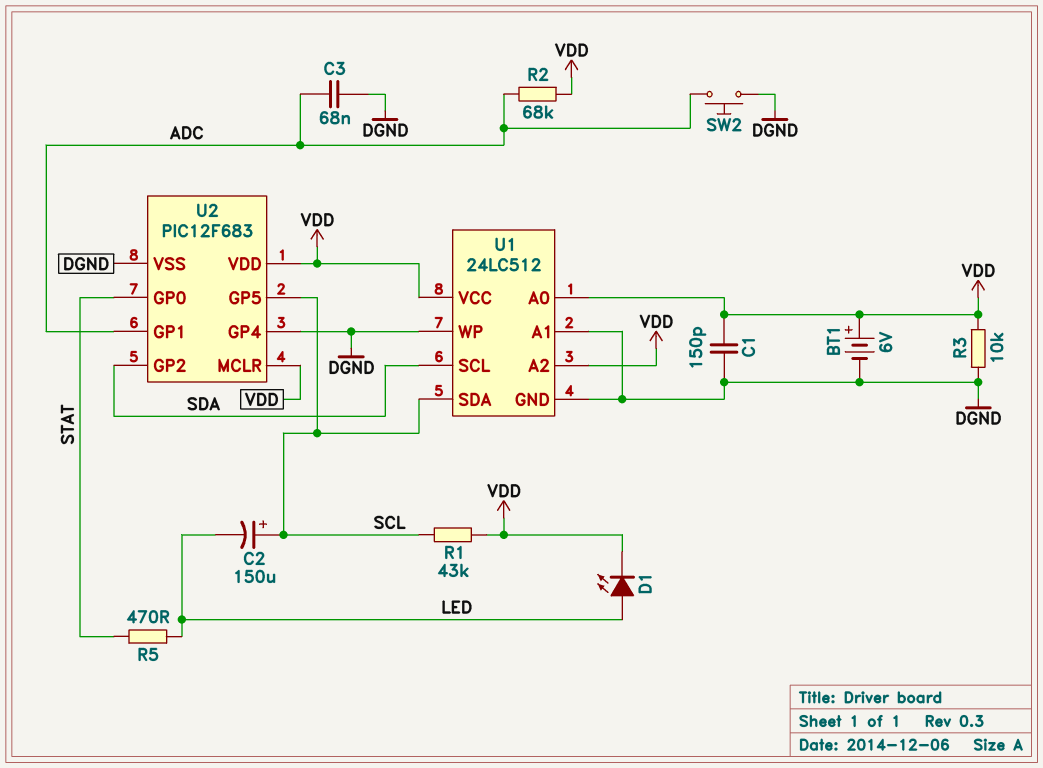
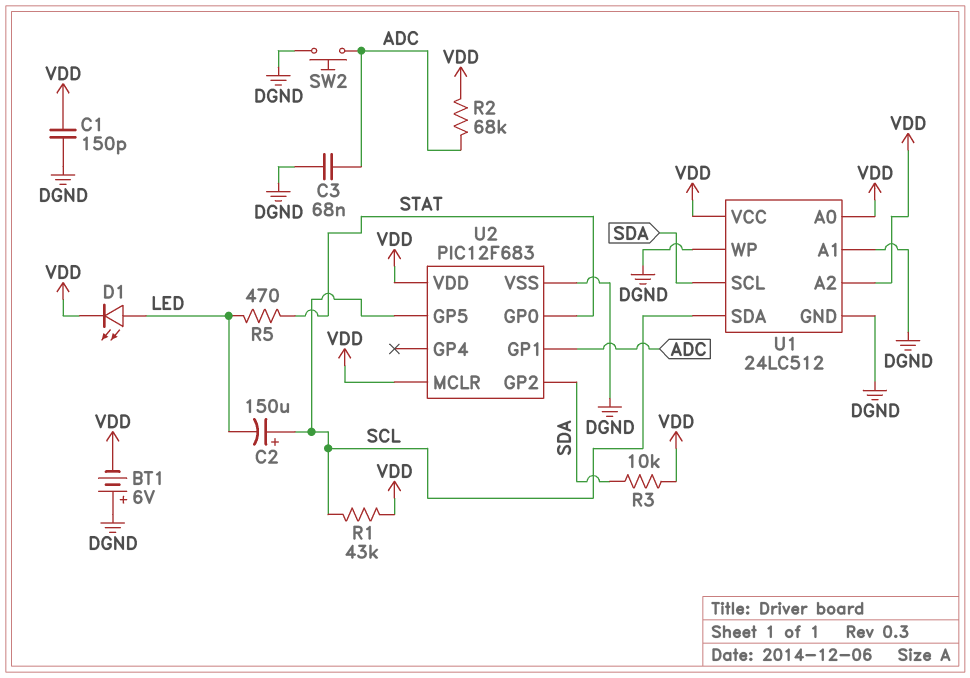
BT1: 6V (plus VDD, minus DGND) -> 6V (plus DGND, minus VDD)
R3: 10k (DGND, VDD) -> 10k (SDA, VDD)
U2 pin GP4: DGND -> none

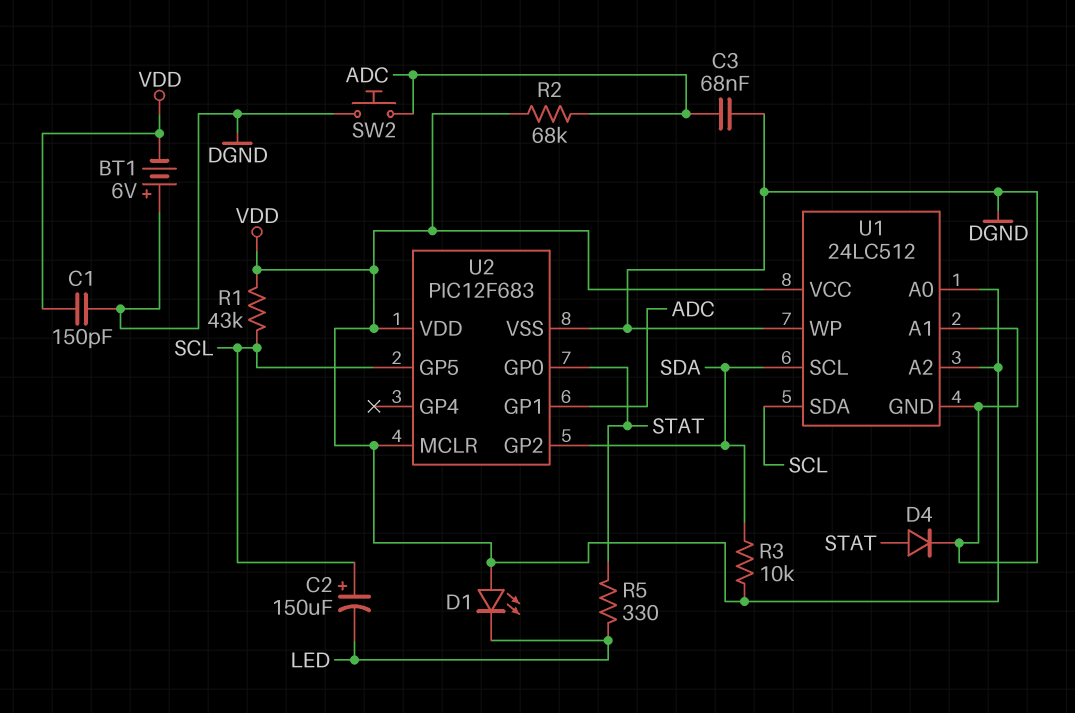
D1: LED (A LED, K VDD) -> LED (A VDD, K LED)
D4: none -> diode (A STAT, K DGND)
R5: 470 (LED, STAT) -> 330 (LED, STAT)

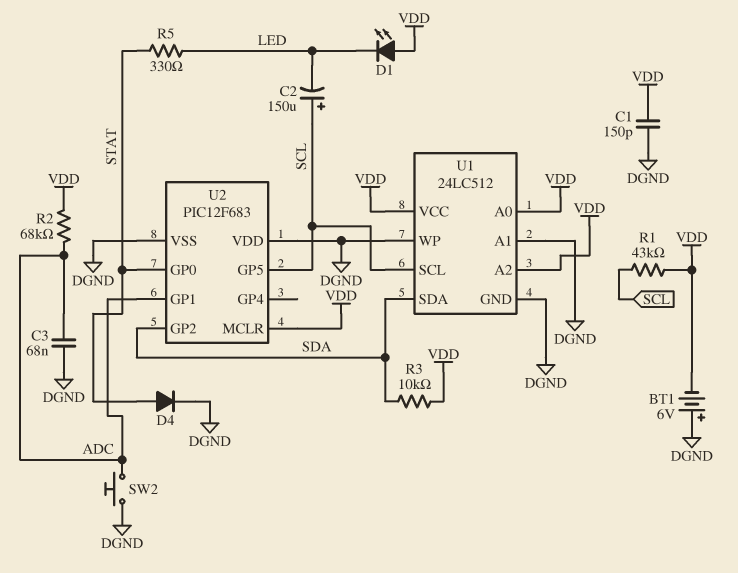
U1 pin SCL: SDA -> SCL
U1 pin SDA: SCL -> SDA
U2 pin VDD: VDD -> DGND

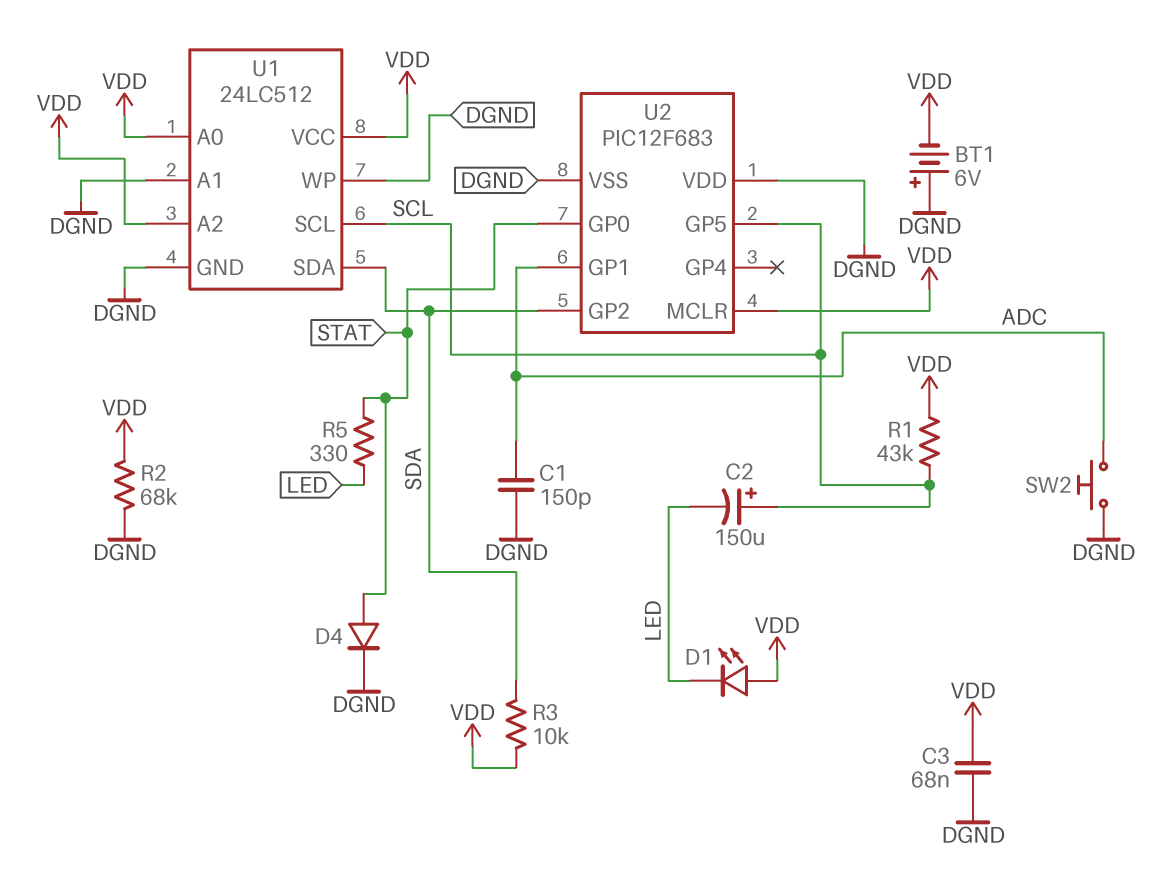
C1: 150pF (DGND, VDD) -> 150pF (ADC, DGND)
C3: 68nF (ADC, DGND) -> 68nF (DGND, VDD)
R2: 68k (ADC, VDD) -> 68k (DGND, VDD)

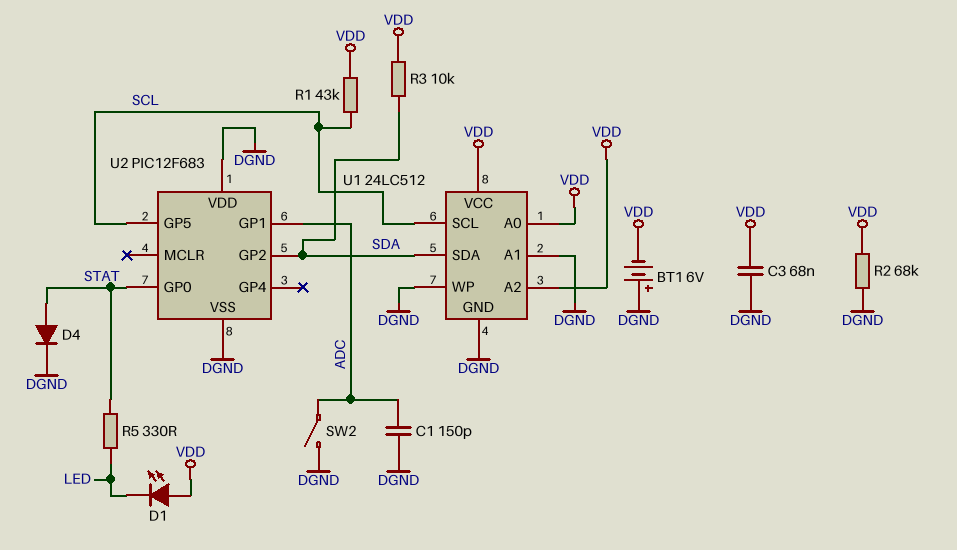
C2: 150uF (plus SCL, minus LED) -> none
SW2: button (ADC, DGND) -> switch (ADC, DGND)
U2 pin MCLR: VDD -> none

